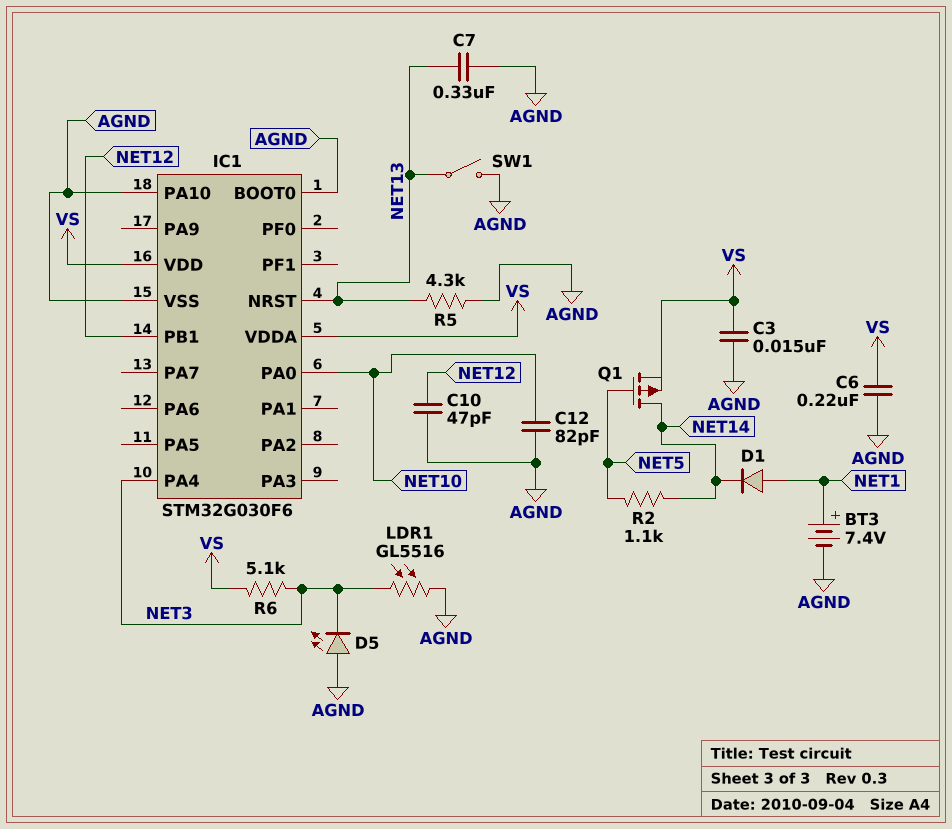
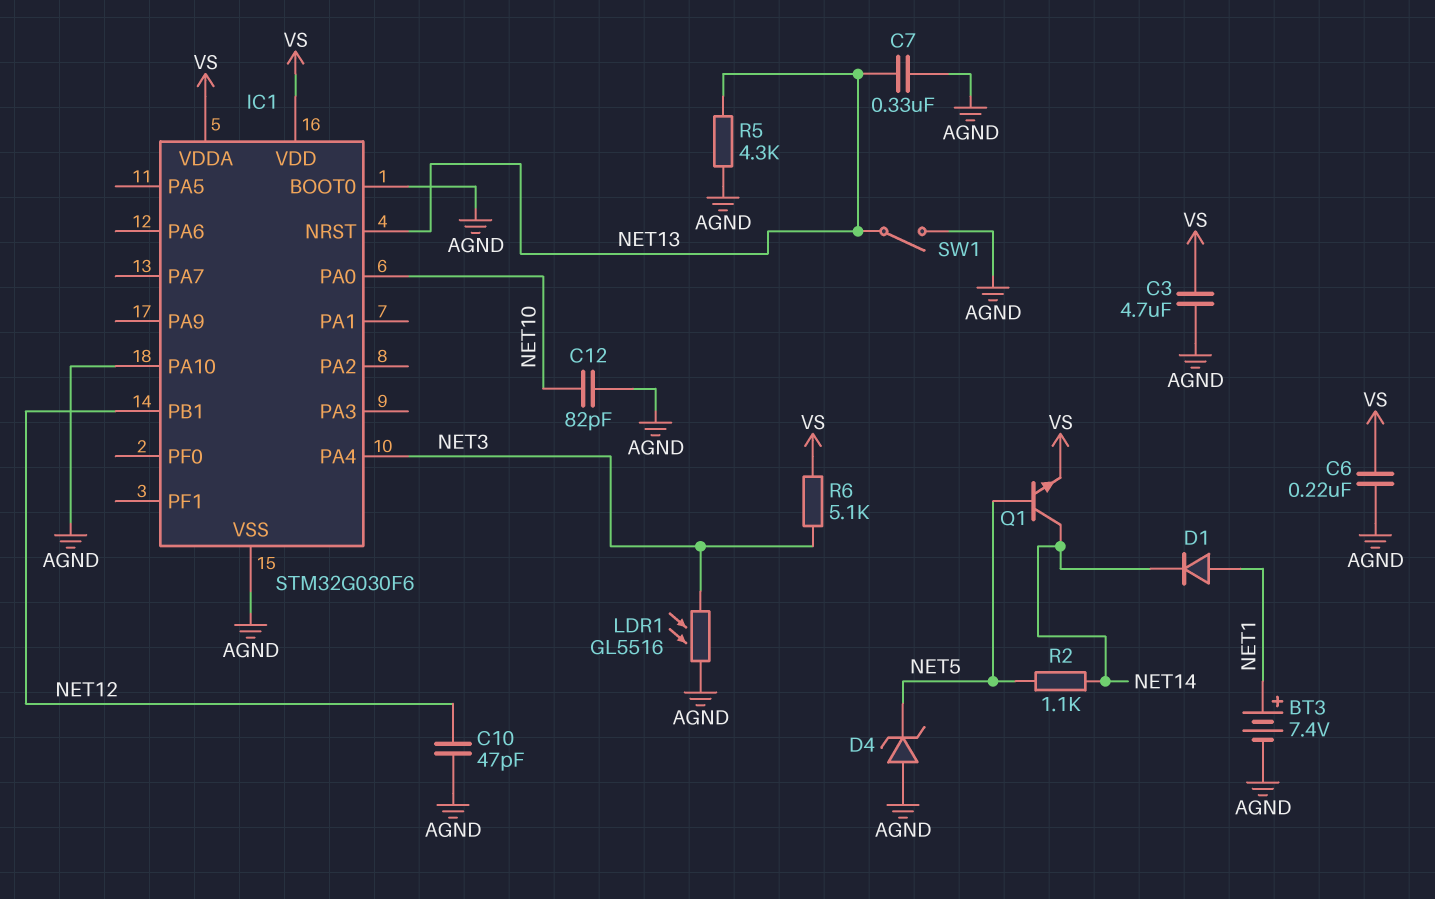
C3: 15nF (AGND, VS) -> 4.7uF (AGND, VS)
D4: none -> zener (A AGND, K NET5)
D5: LED (A AGND, K NET3) -> none
Q1: PMOS (G NET5, D NET14, S VS) -> NPN (B NET5, C NET14, E VS)

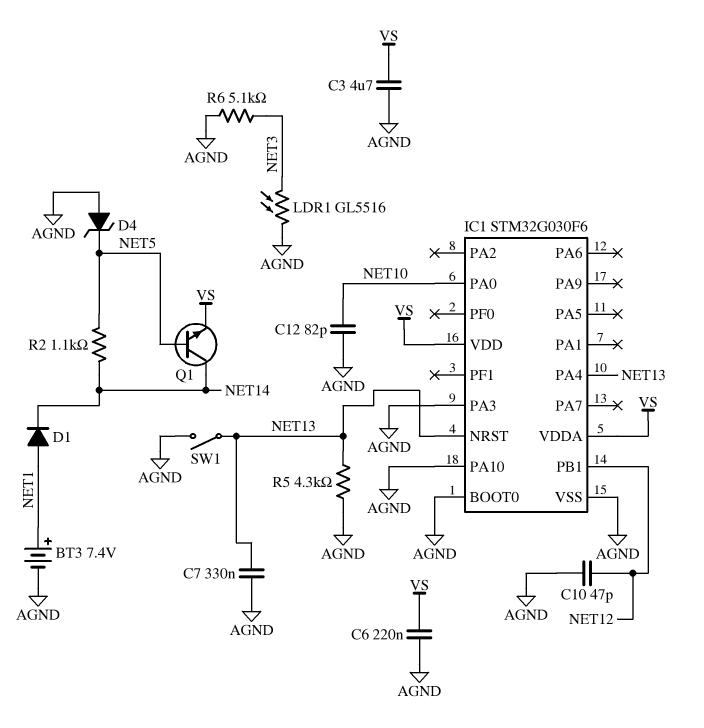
IC1 pin PA3: none -> AGND
IC1 pin PA4: NET3 -> NET13
R6: 5.1k (NET3, VS) -> 5.1k (AGND, NET3)

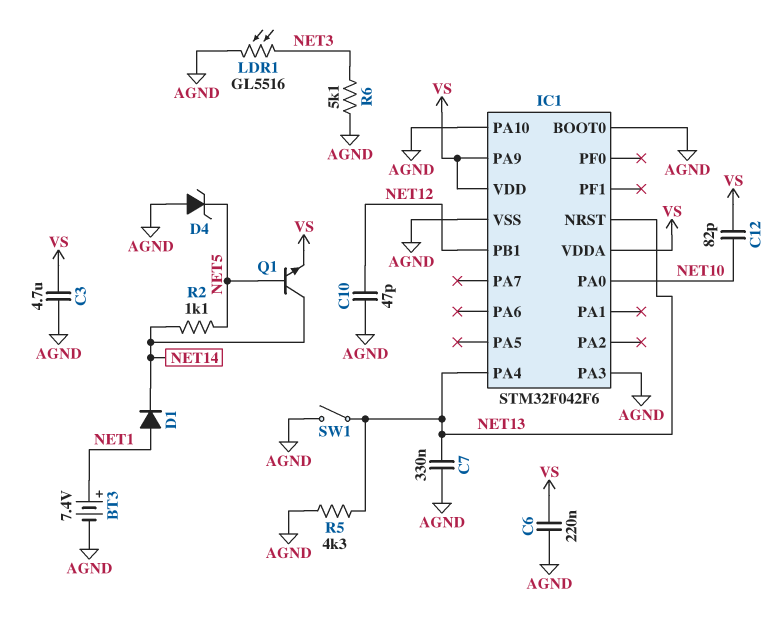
C12: 82pF (AGND, NET10) -> 82pF (NET10, VS)
IC1: STM32G030F6 -> STM32F042F6
IC1 pin PA9: none -> VS

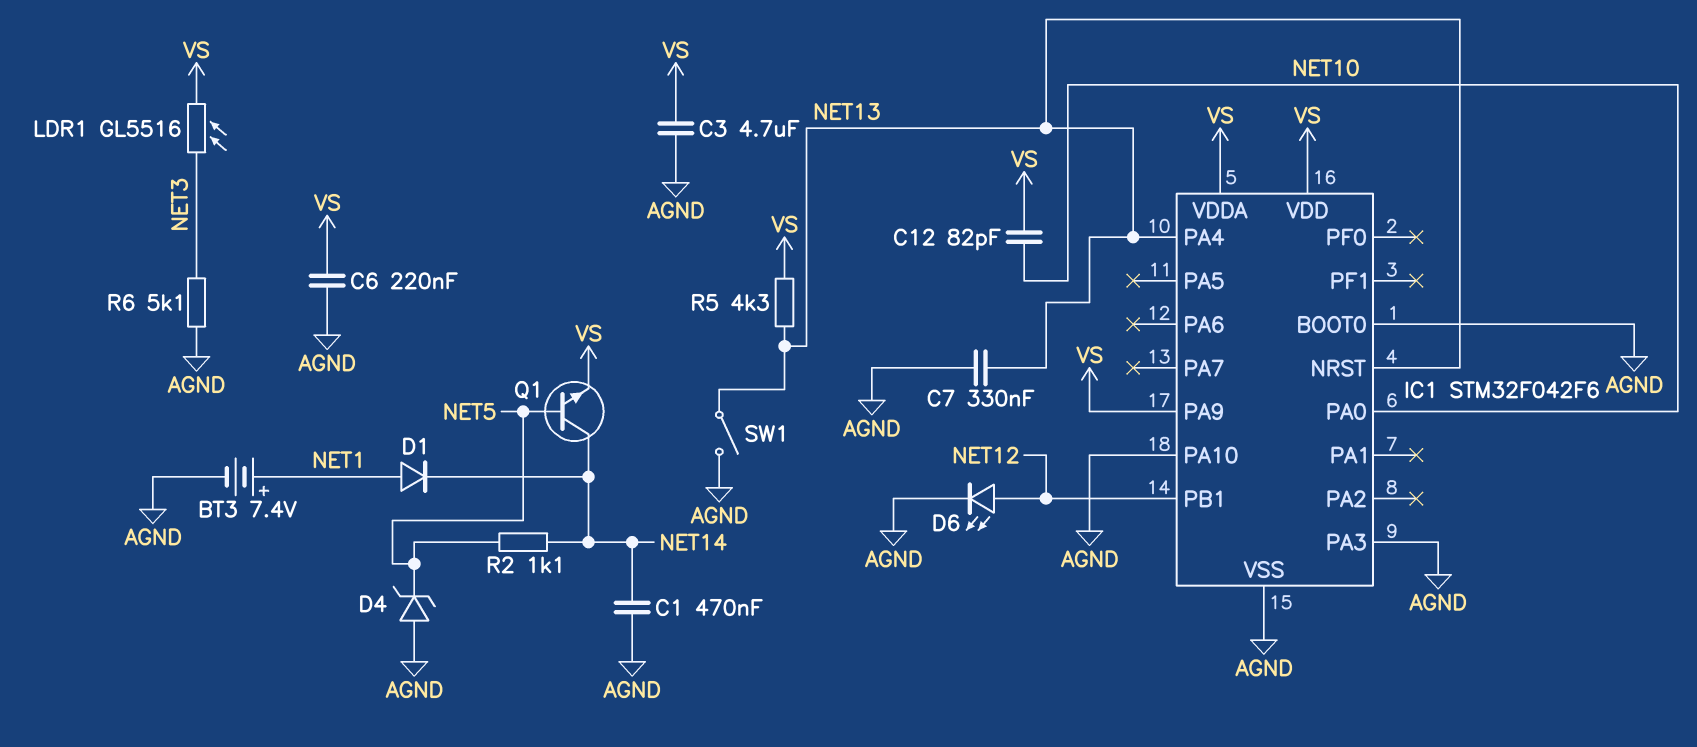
C1: none -> 470nF (AGND, NET14)
C10: 47pF (AGND, NET12) -> none
D6: none -> LED (A NET12, K AGND)
LDR1: GL5516 (AGND, NET3) -> GL5516 (NET3, VS)
R5: 4.3k (AGND, NET13) -> 4.3k (NET13, VS)

